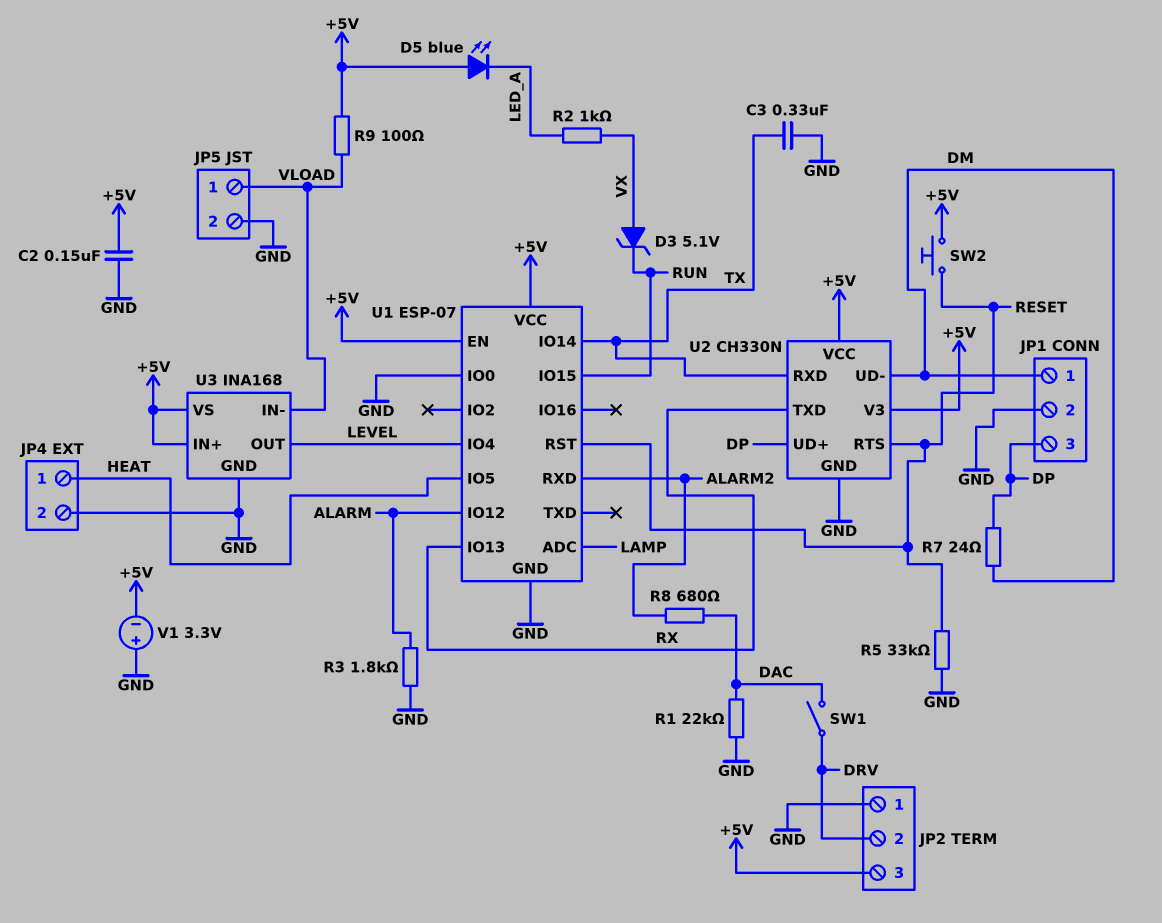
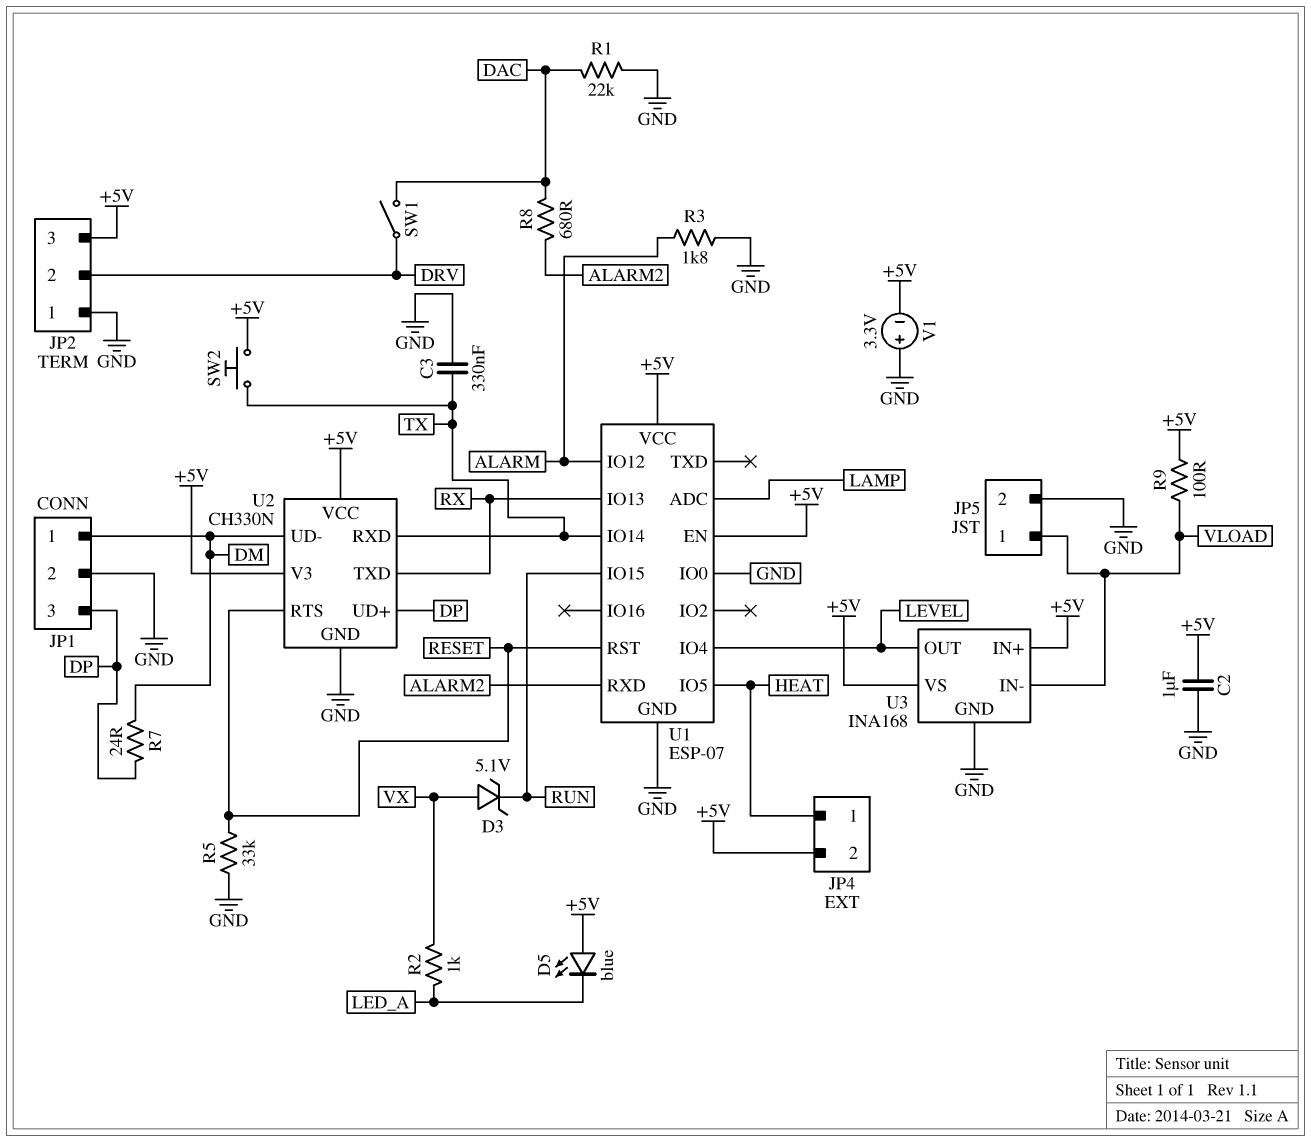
C2: 150nF (+5V, GND) -> 1uF (+5V, GND)
JP4 pin 2: GND -> +5V
SW2: button (+5V, RESET) -> button (+5V, TX)

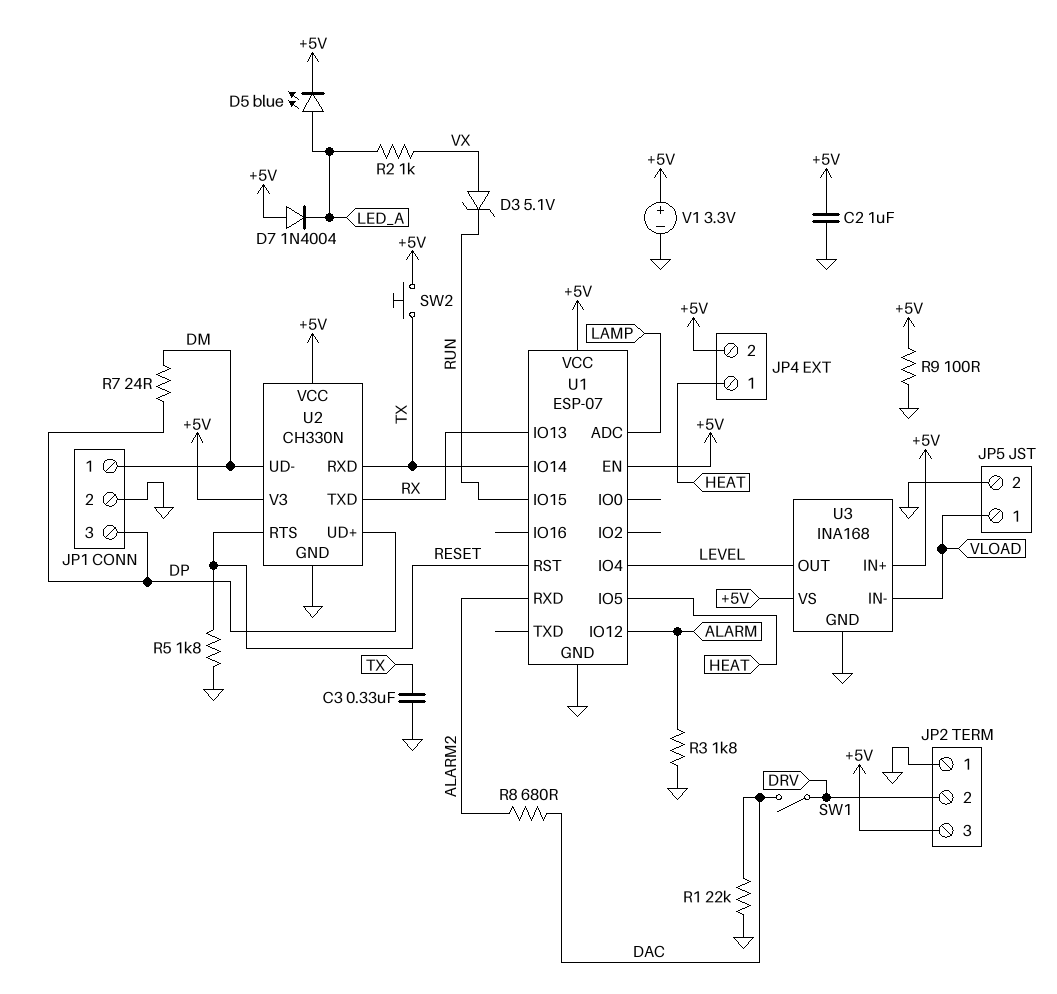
D5: LED blue (A +5V, K LED_A) -> LED blue (A LED_A, K +5V)
D7: none -> diode 1N4004 (A +5V, K LED_A)
R5: 33k (GND, RESET) -> 1.8k (GND, RESET)
R9: 100 (+5V, VLOAD) -> 100 (+5V, GND)
U1 pin IO0: GND -> none
V1: 3.3V (plus GND, minus +5V) -> 3.3V (plus +5V, minus GND)

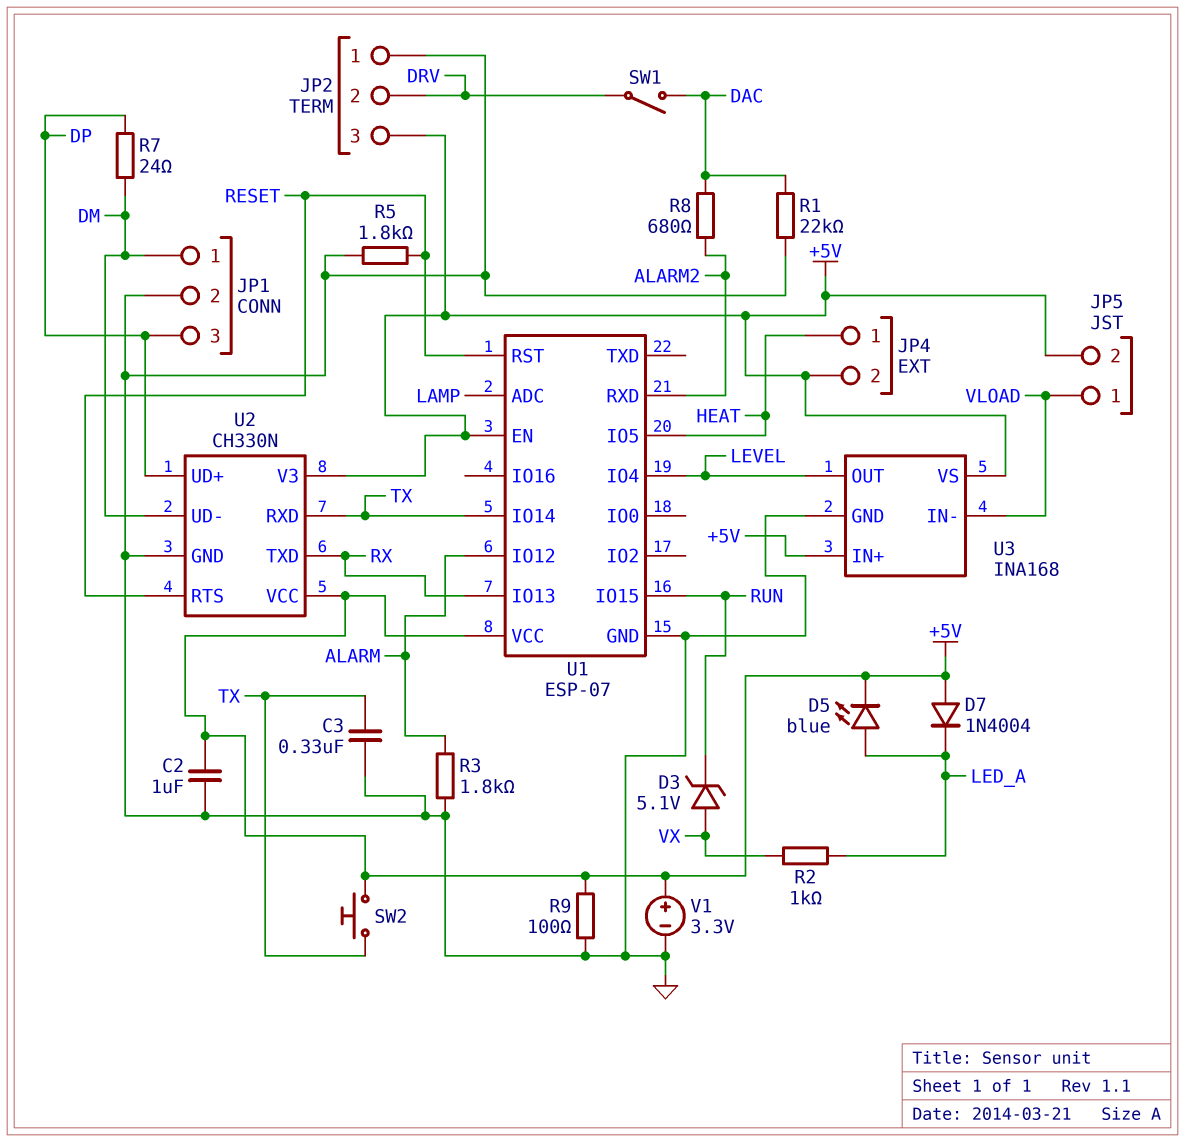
JP5 pin 2: GND -> +5V

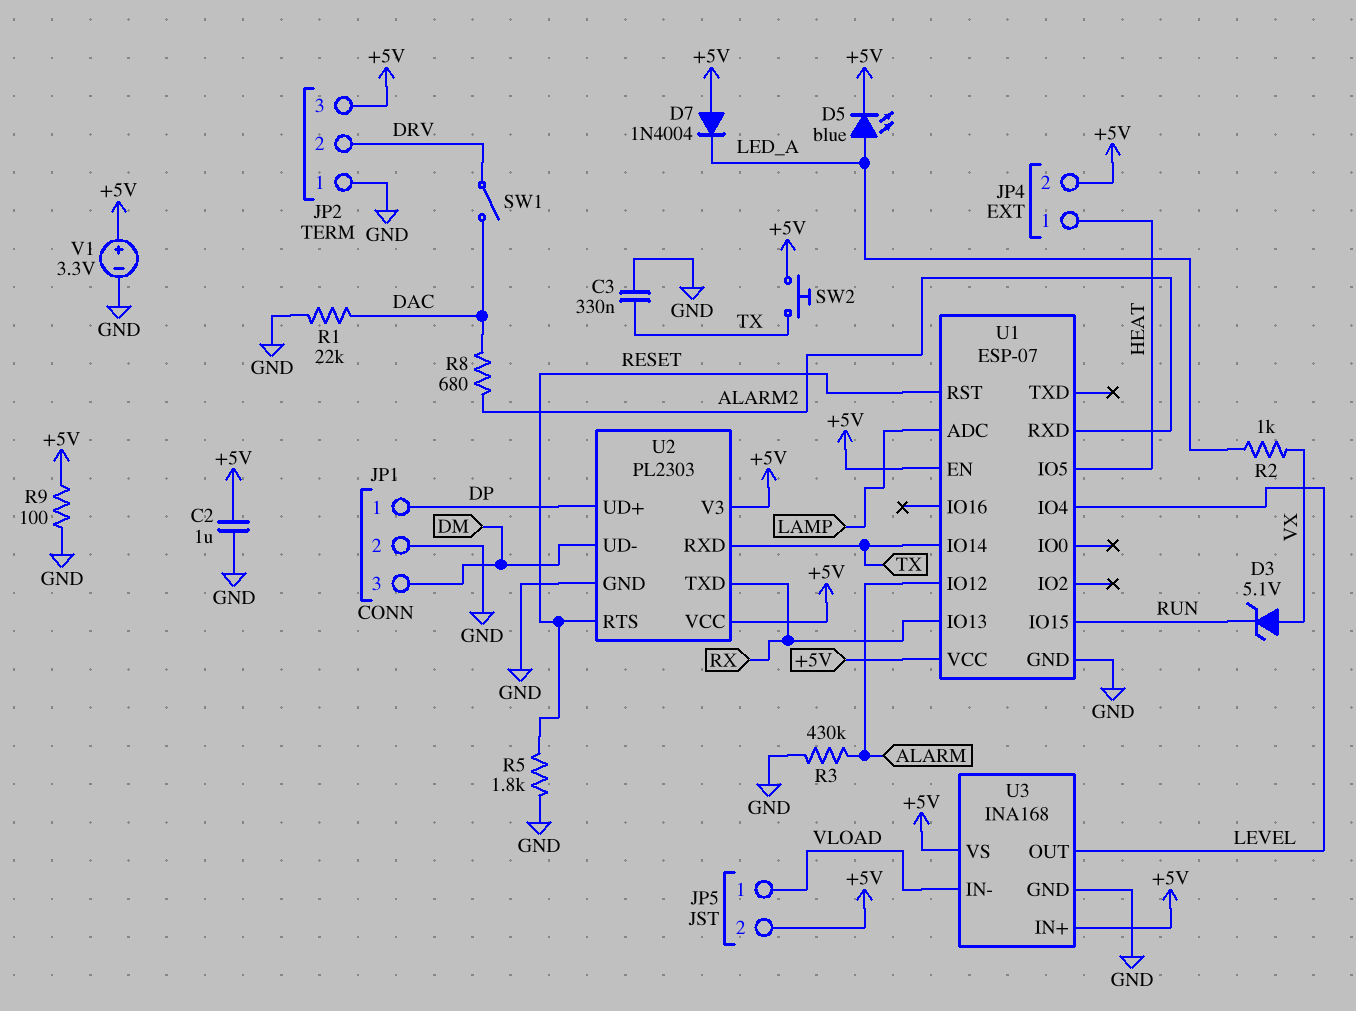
JP1 pin 1: DM -> DP
JP1 pin 3: DP -> DM
R3: 1.8k (ALARM, GND) -> 430k (ALARM, GND)
R7: 24 (DM, DP) -> none
U2: CH330N -> PL2303

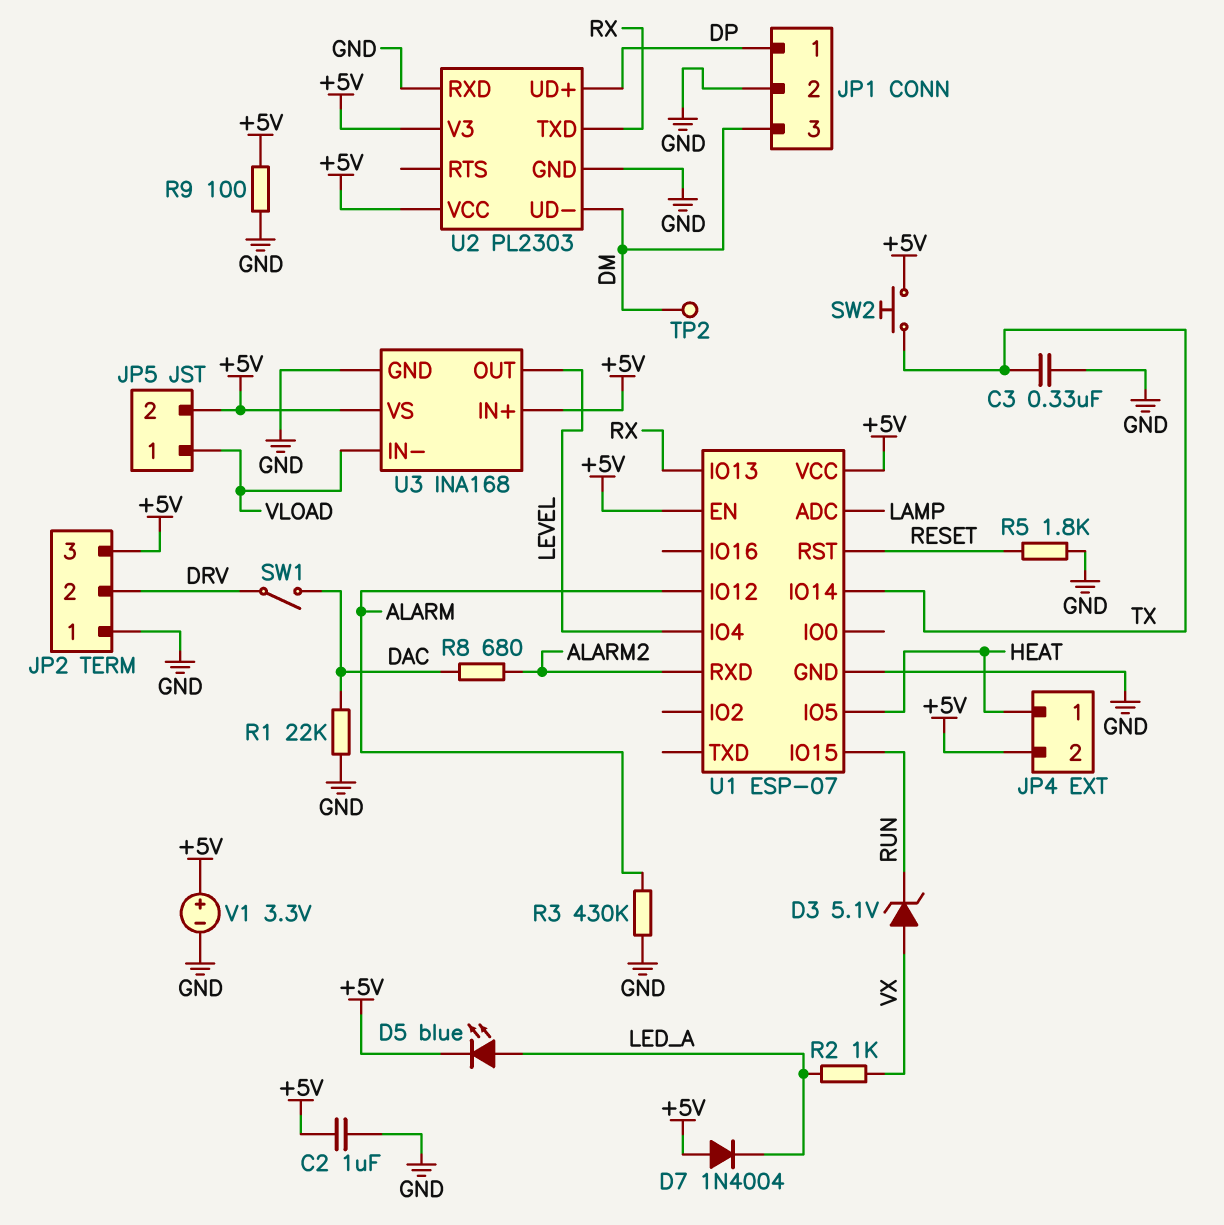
TP2: none -> test point (DM)
U2 pin RTS: RESET -> none
U2 pin RXD: TX -> GND

